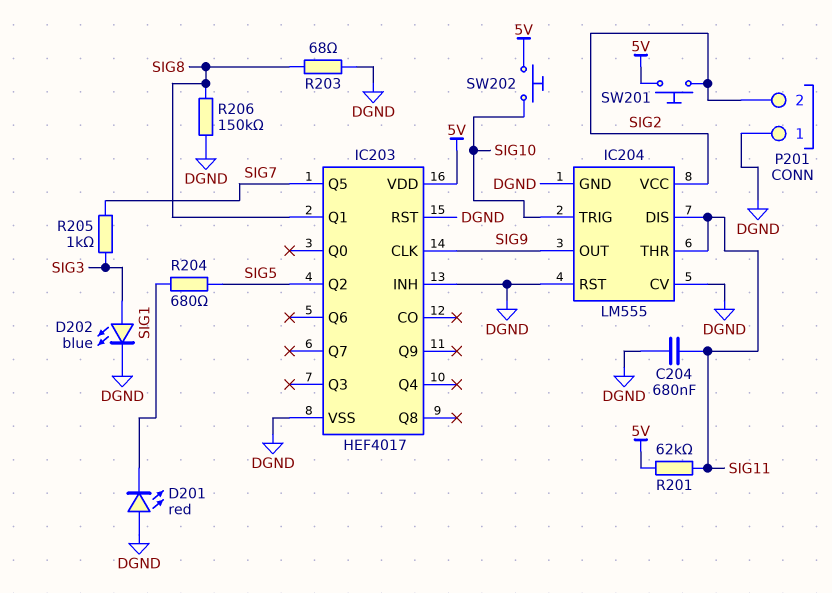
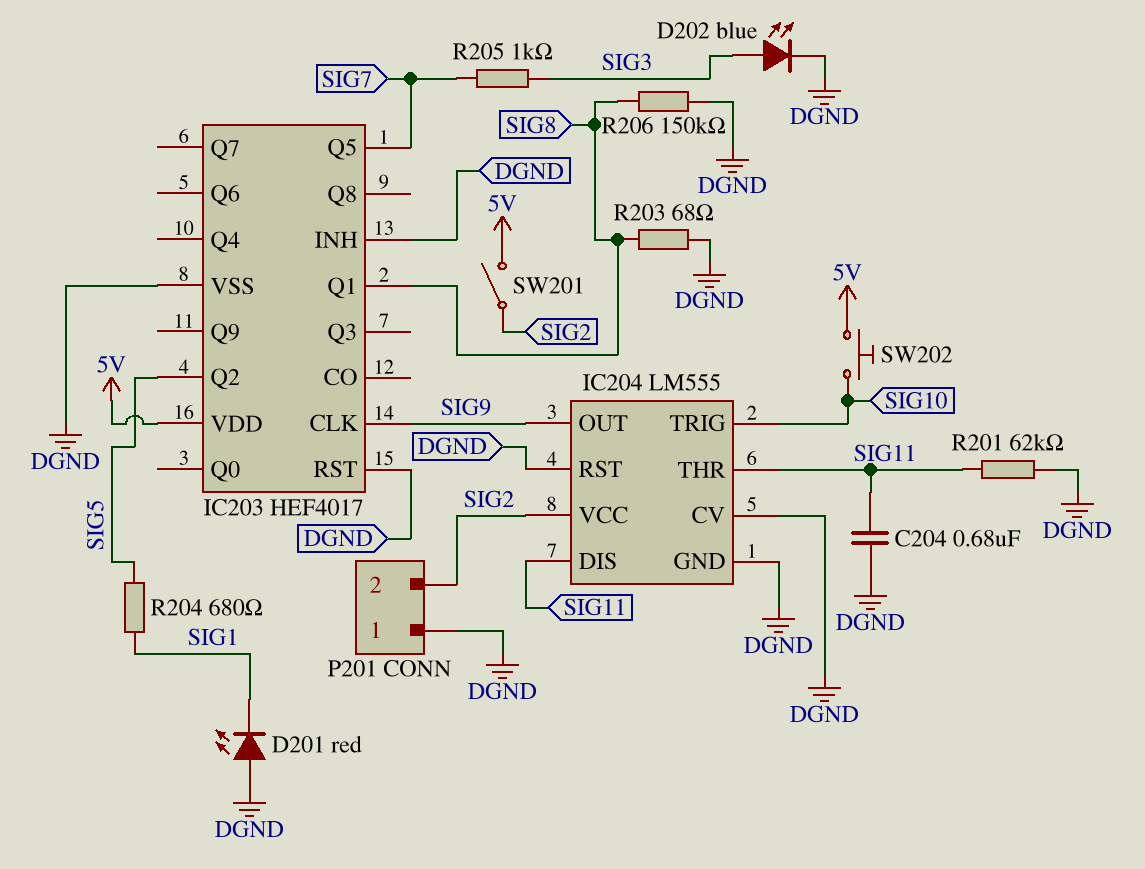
R201: 62k (5V, SIG11) -> 62k (DGND, SIG11)
SW201: button (5V, SIG2) -> switch (5V, SIG2)

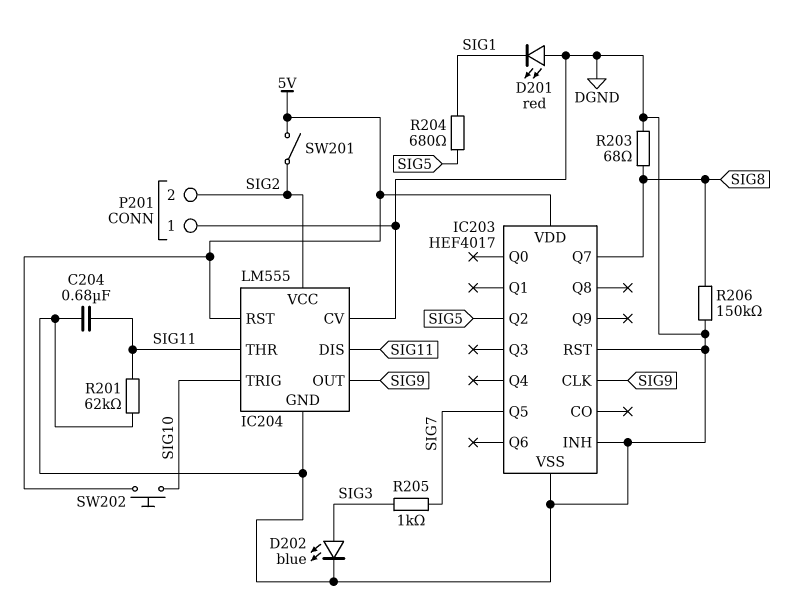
IC203 pin Q1: SIG8 -> none
IC203 pin Q7: none -> SIG8
IC204 pin RST: DGND -> 5V

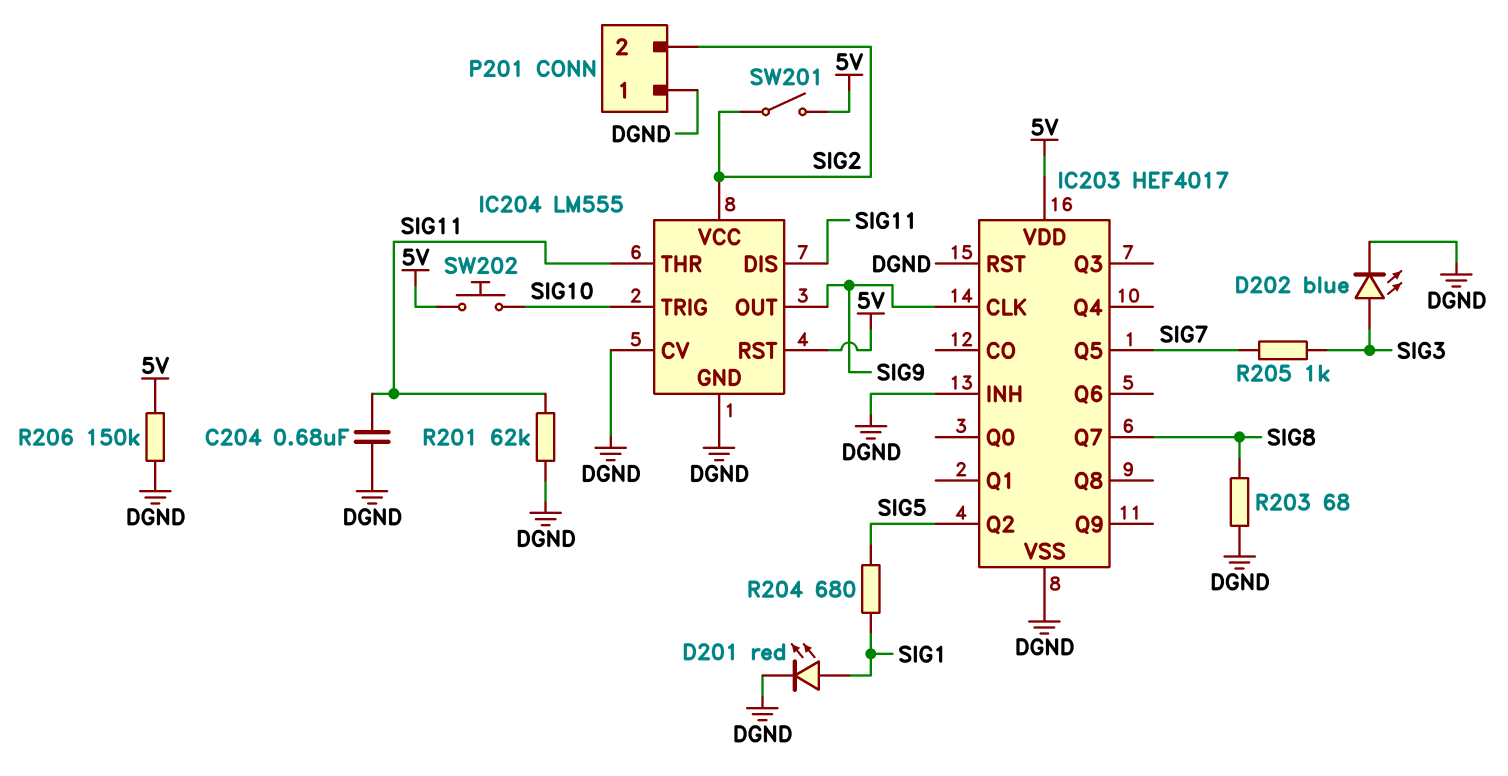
D201: LED red (A DGND, K SIG1) -> LED red (A SIG1, K DGND)
R206: 150k (DGND, SIG8) -> 150k (5V, DGND)

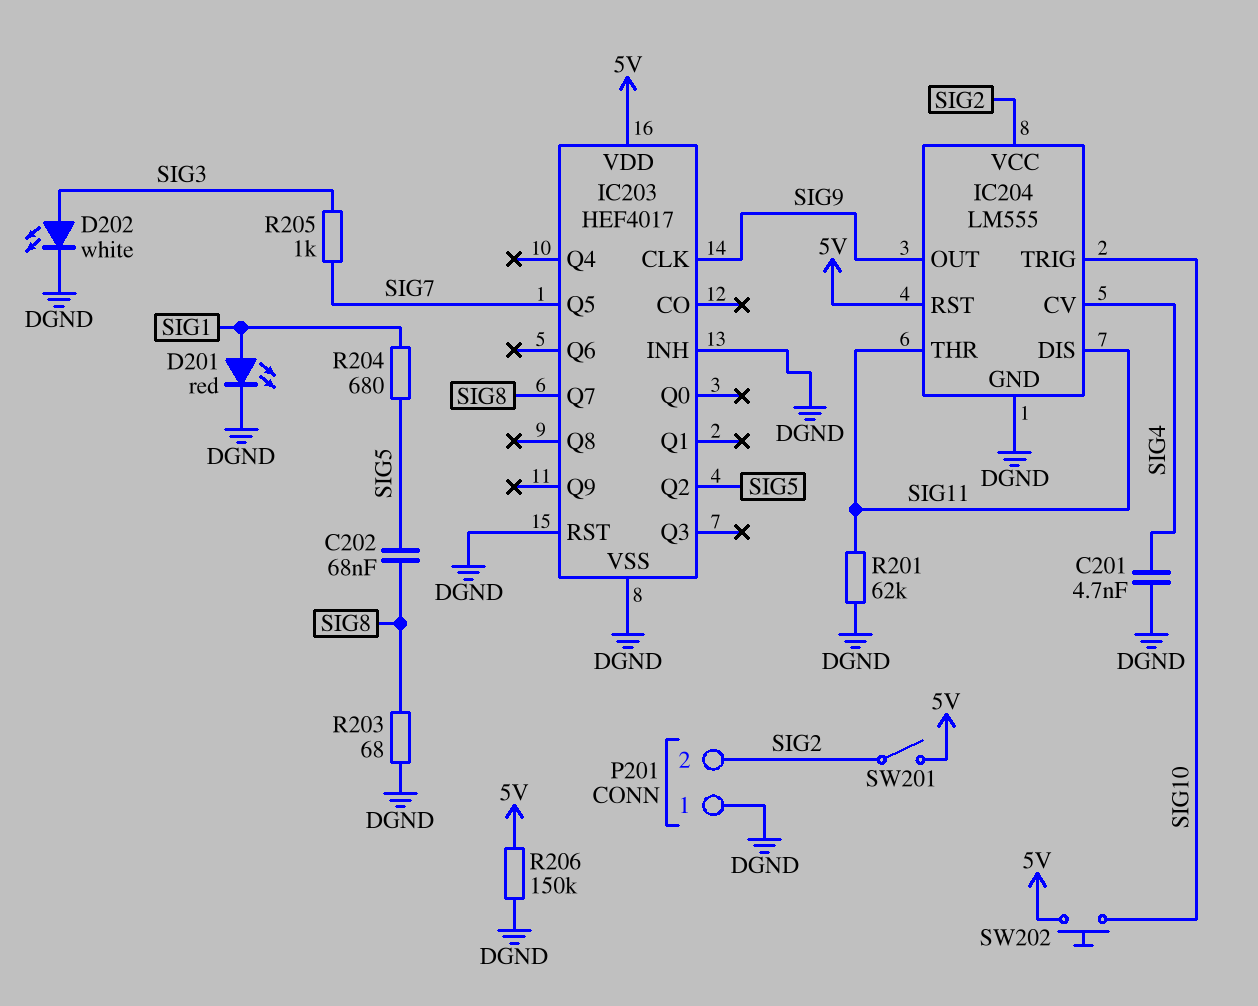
C201: none -> 4.7nF (DGND, SIG4)
C202: none -> 68nF (SIG5, SIG8)
C204: 680nF (DGND, SIG11) -> none
D202: LED blue (A SIG3, K DGND) -> LED white (A SIG3, K DGND)
IC204 pin CV: DGND -> SIG4

